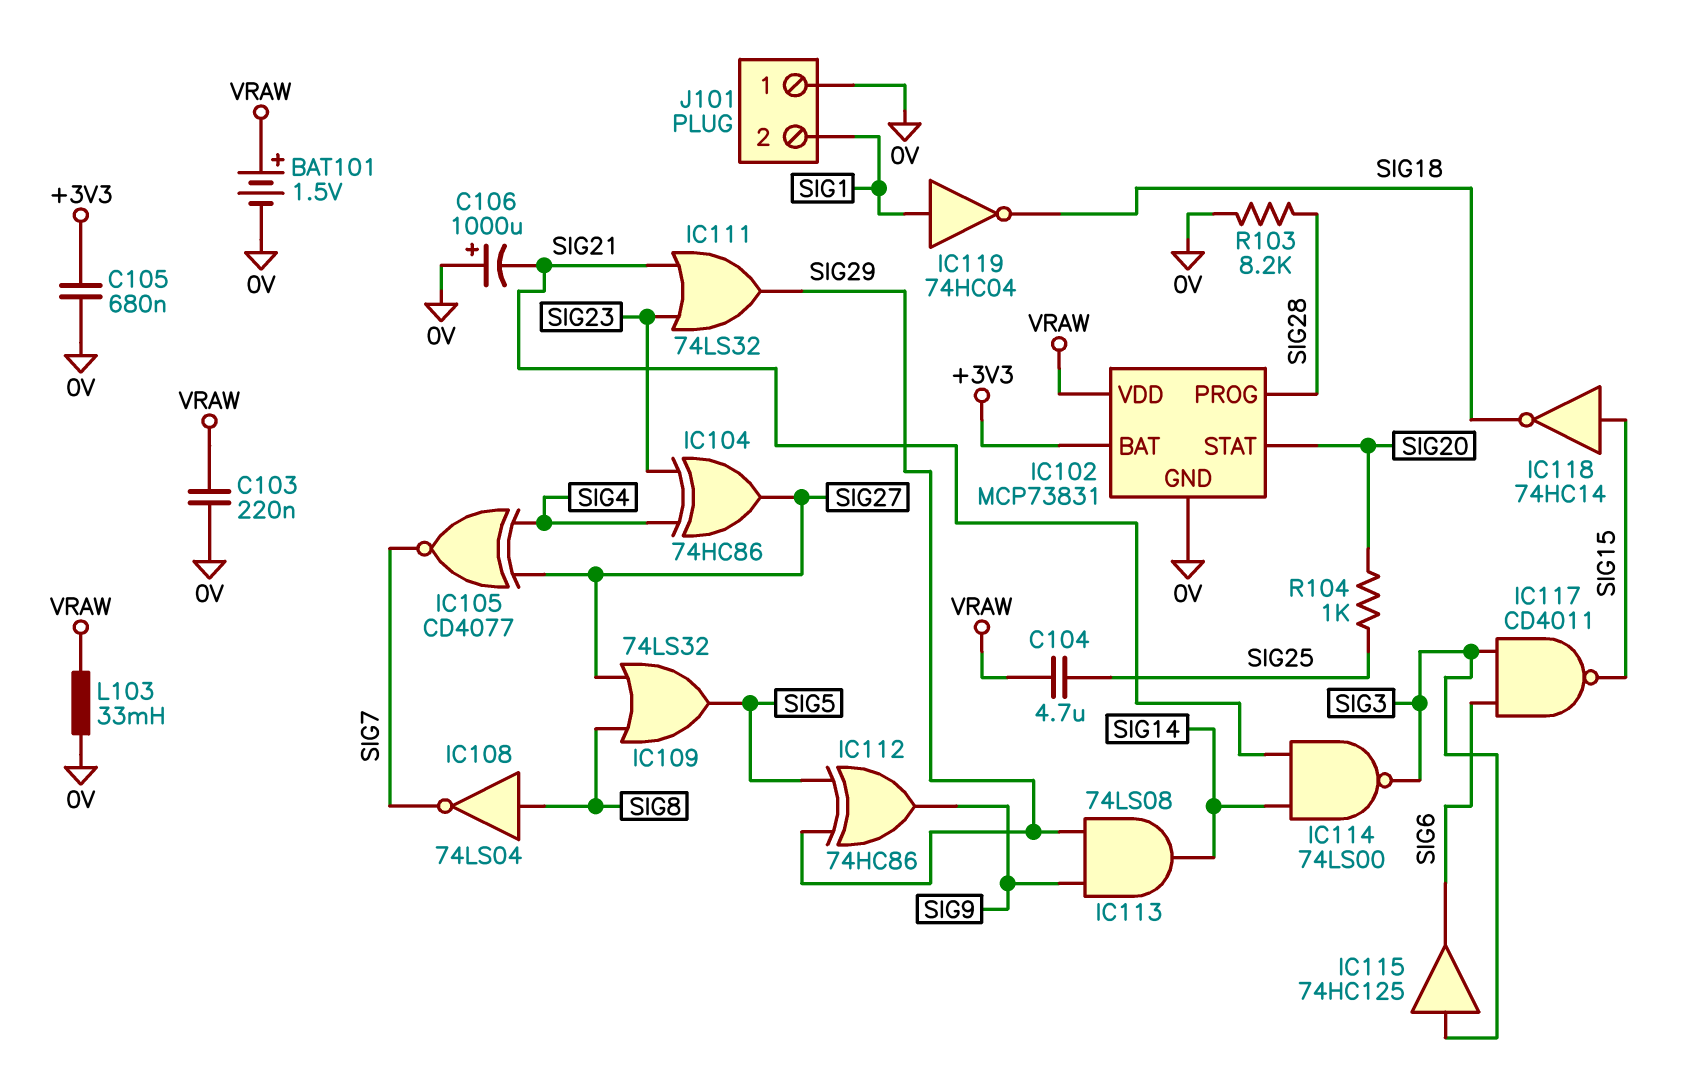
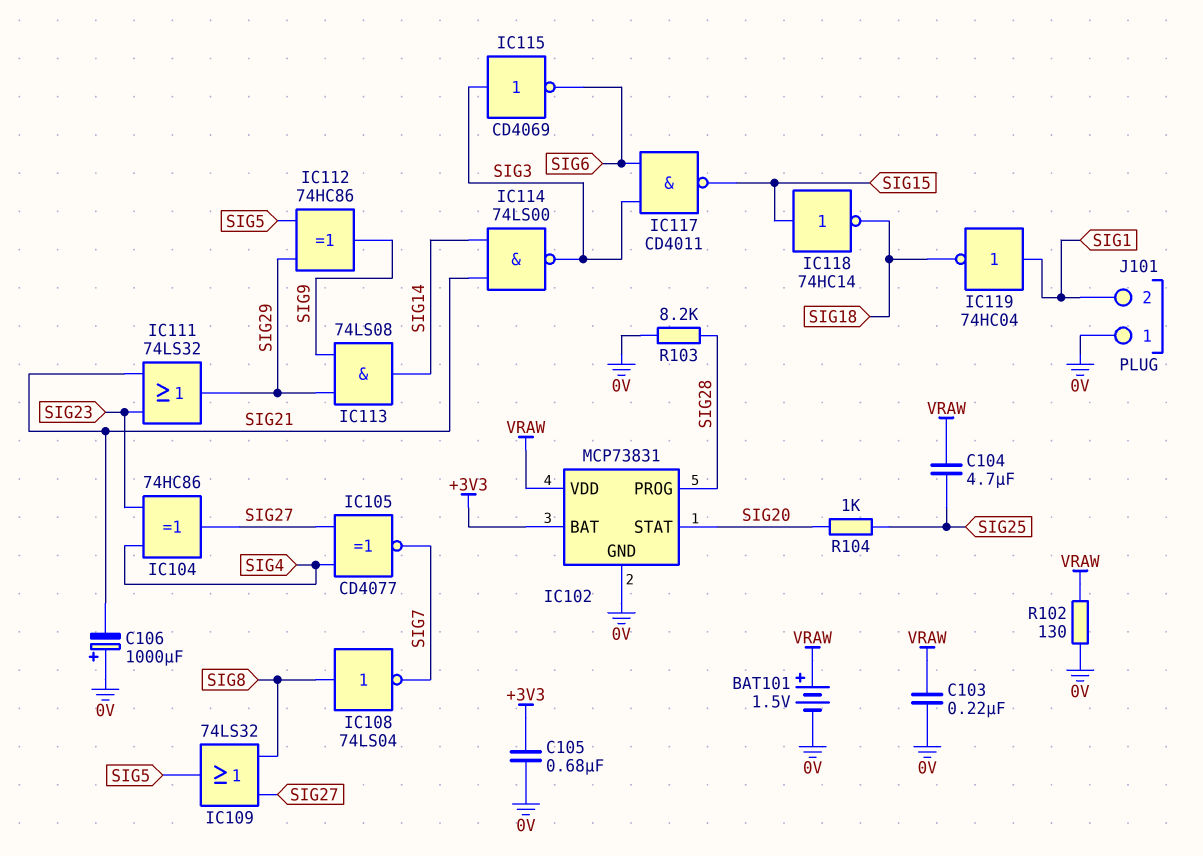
IC115: buffer 74HC125 (in SIG3, out SIG6) -> NOT CD4069 (in SIG3, out SIG6)
L103: 33mH (0V, VRAW) -> none
R102: none -> 130 (0V, VRAW)

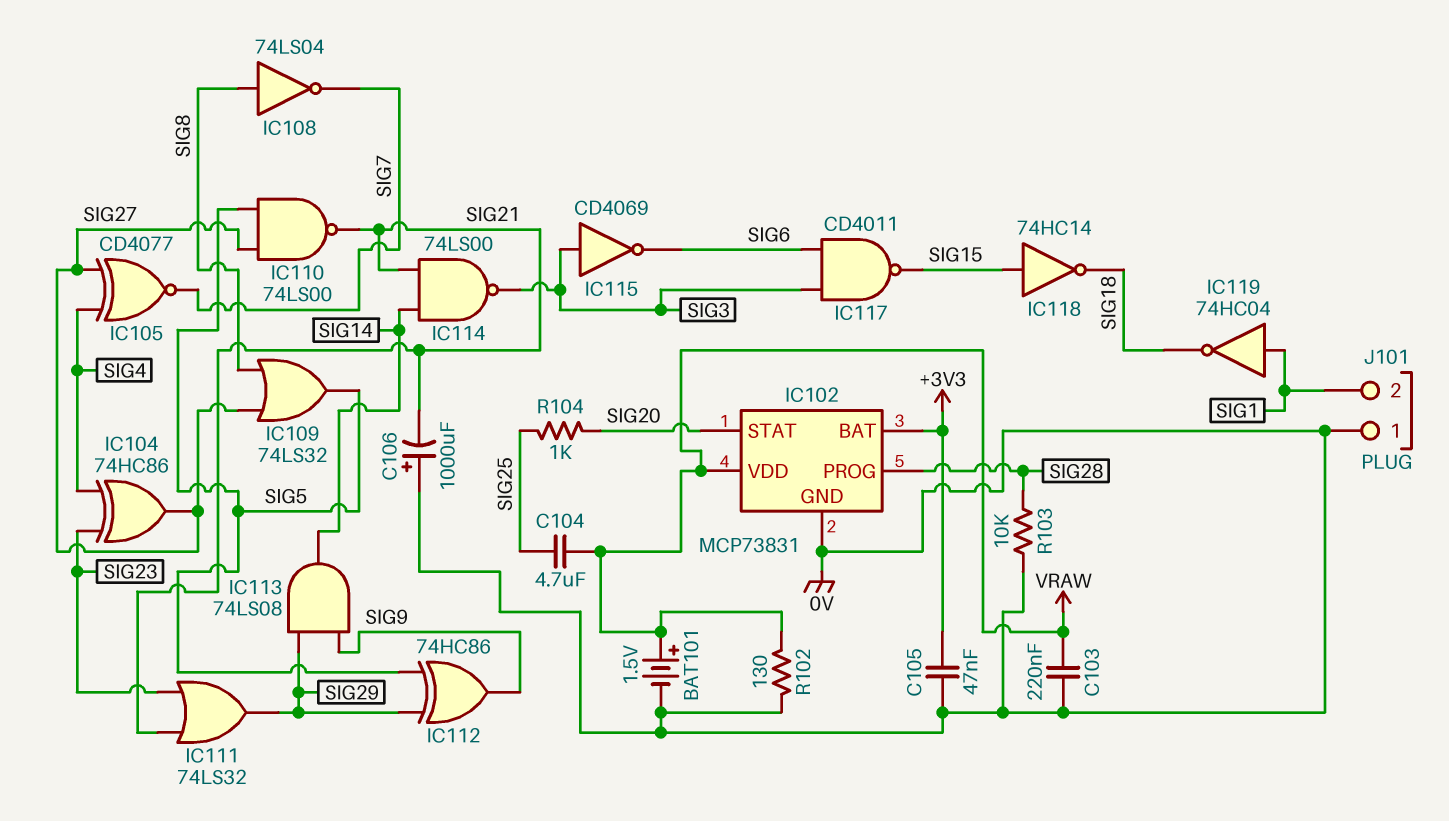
C105: 680nF (+3V3, 0V) -> 47nF (+3V3, 0V)
IC110: none -> NAND 74LS00 (in SIG5, in SIG27, out SIG21)
R103: 8.2k (0V, SIG28) -> 10k (0V, SIG28)

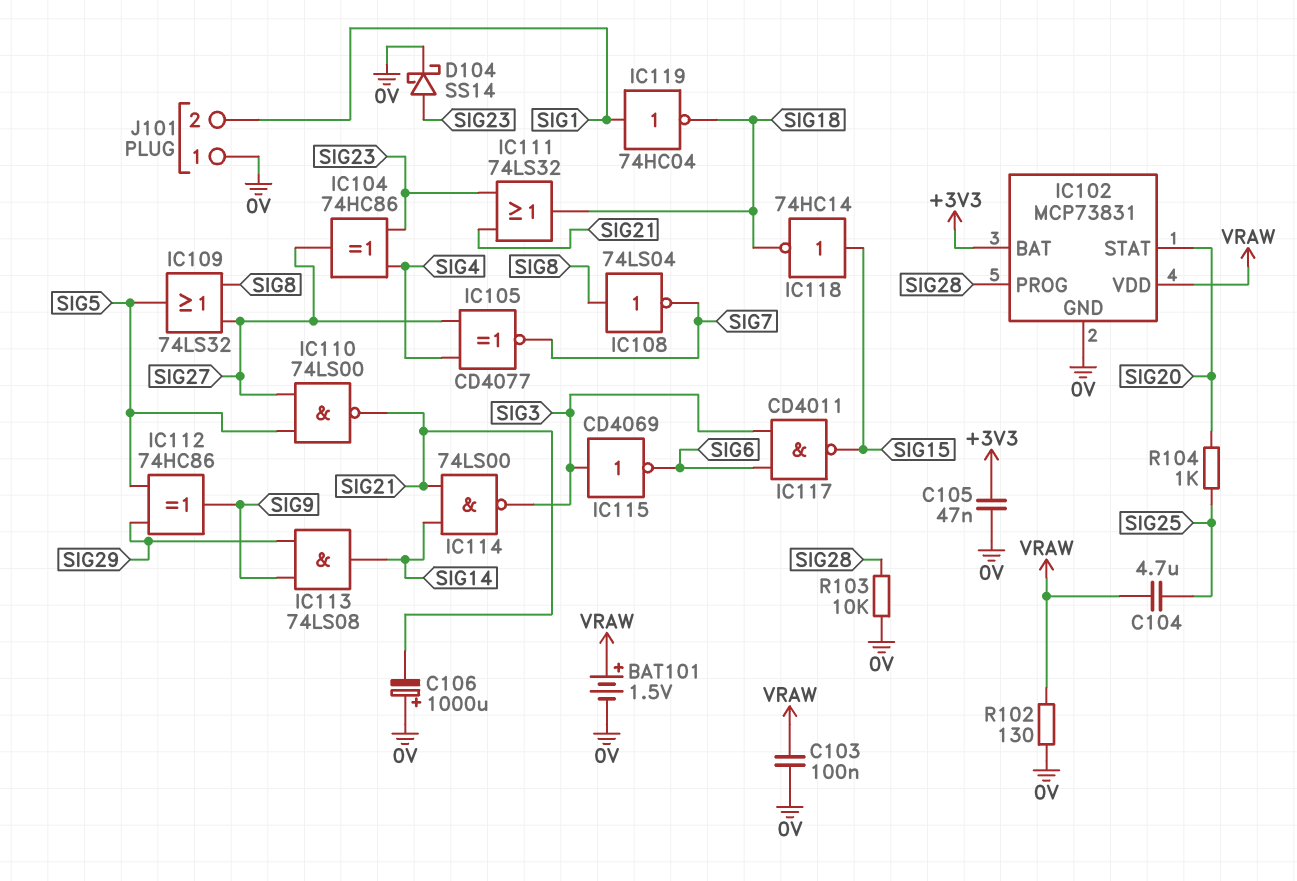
C103: 220nF (0V, VRAW) -> 100nF (0V, VRAW)
D104: none -> schottky SS14 (A SIG23, K 0V)
IC111: OR 74LS32 (in SIG21, in SIG23, out SIG29) -> OR 74LS32 (in SIG21, in SIG23, out SIG18)

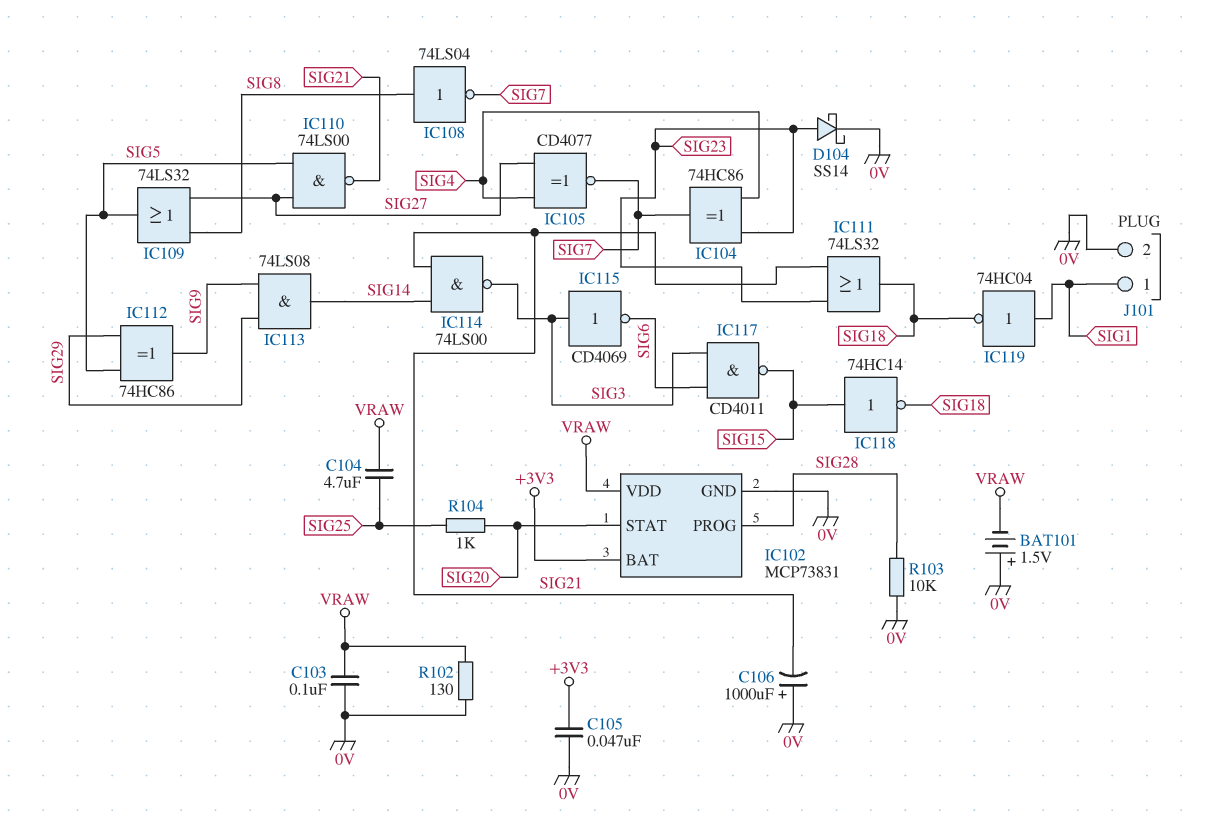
BAT101: 1.5V (plus VRAW, minus 0V) -> 1.5V (plus 0V, minus VRAW)
IC104: XOR 74HC86 (in SIG4, in SIG23, out SIG27) -> XOR 74HC86 (in SIG4, in SIG23, out SIG7)
J101 pin 1: 0V -> SIG1
J101 pin 2: SIG1 -> 0V

